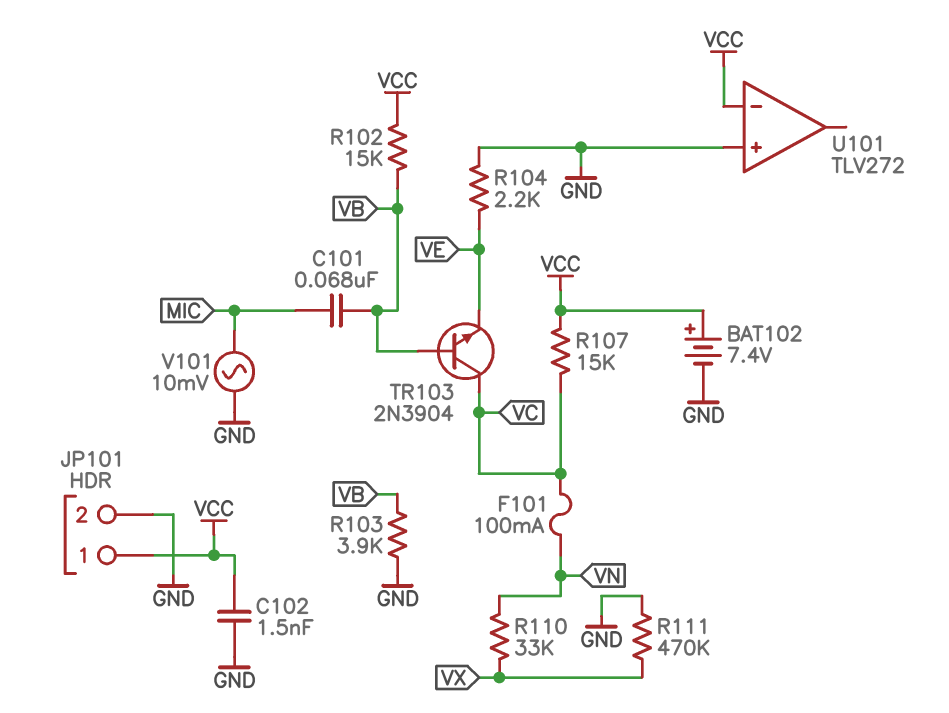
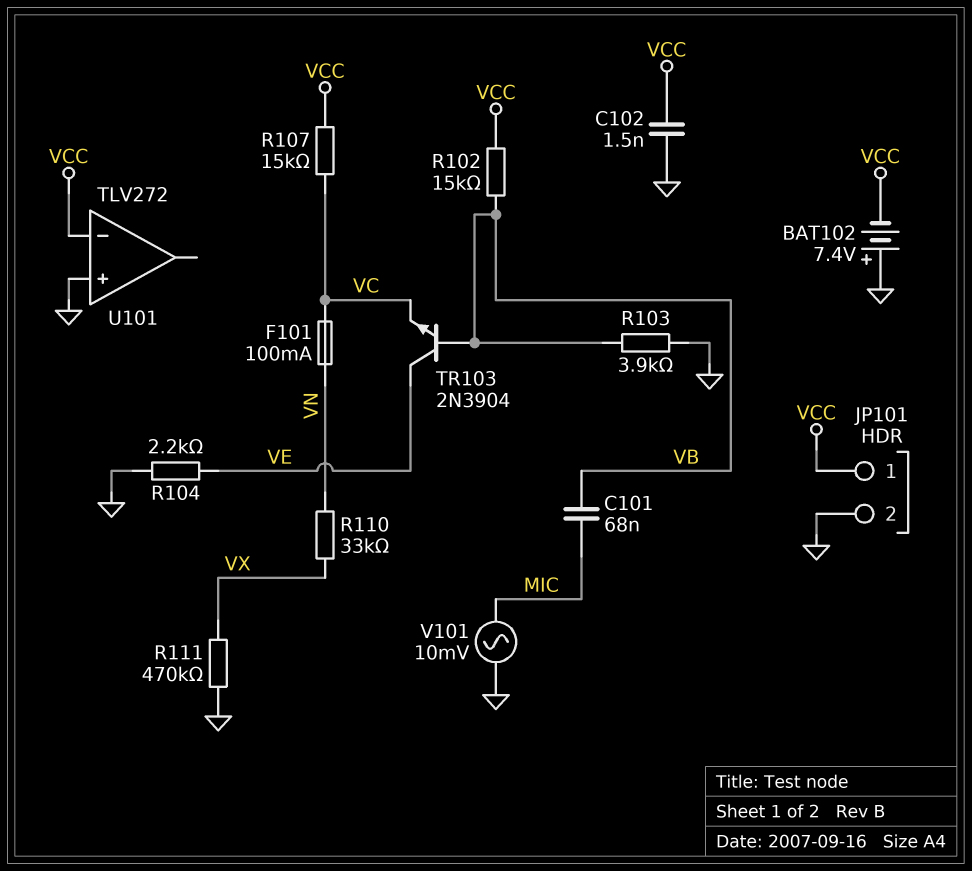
BAT102: 7.4V (plus VCC, minus GND) -> 7.4V (plus GND, minus VCC)
TR103: NPN 2N3904 (B VB, C VC, E VE) -> NPN 2N3904 (B VB, C VE, E VC)

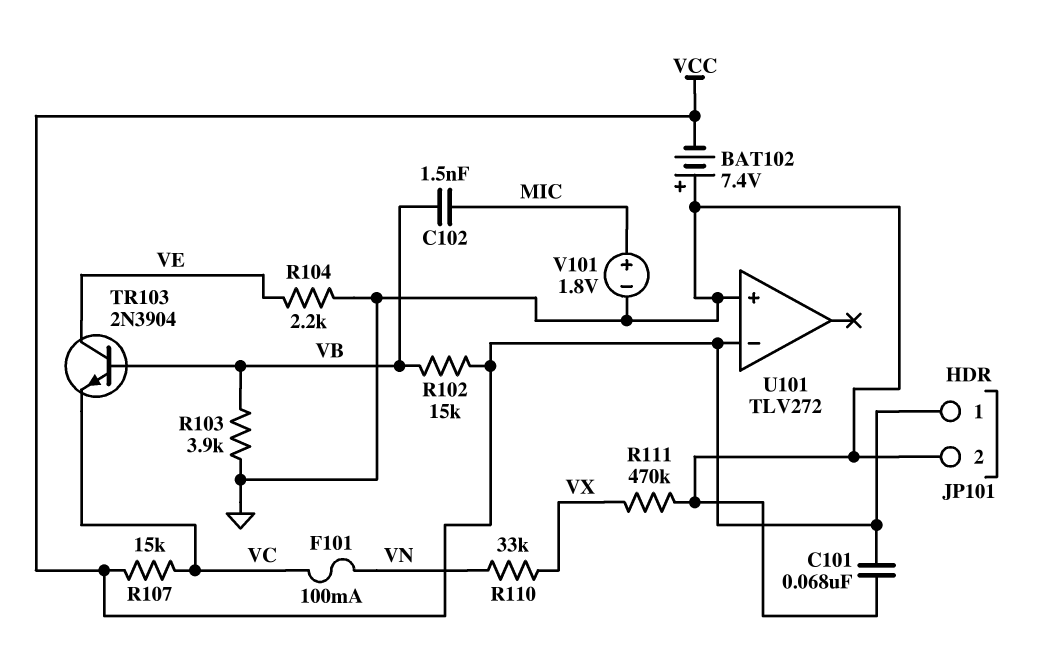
C101: 68nF (MIC, VB) -> 68nF (GND, VCC)
C102: 1.5nF (GND, VCC) -> 1.5nF (MIC, VB)
V101: AC 10mV (GND, MIC) -> 1.8V (plus MIC, minus GND)

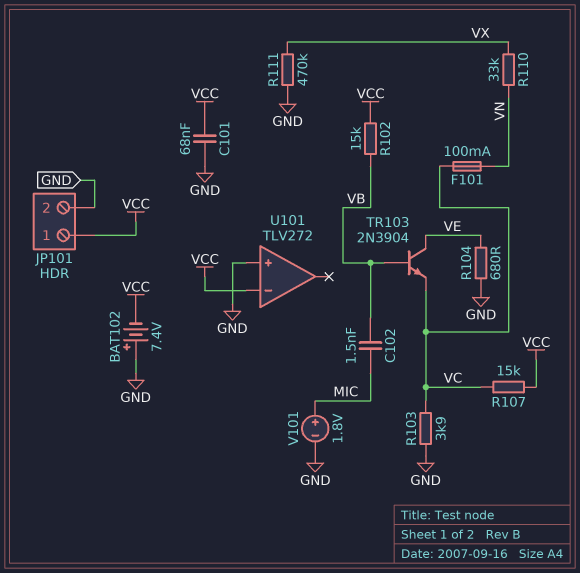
R103: 3.9k (GND, VB) -> 3.9k (GND, VC)
R104: 2.2k (GND, VE) -> 680 (GND, VE)

